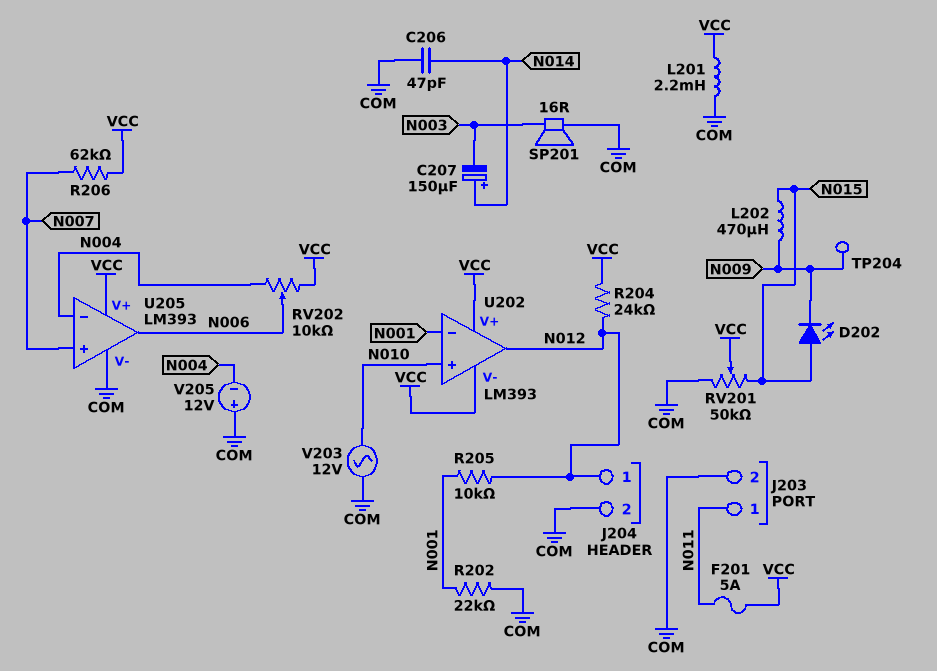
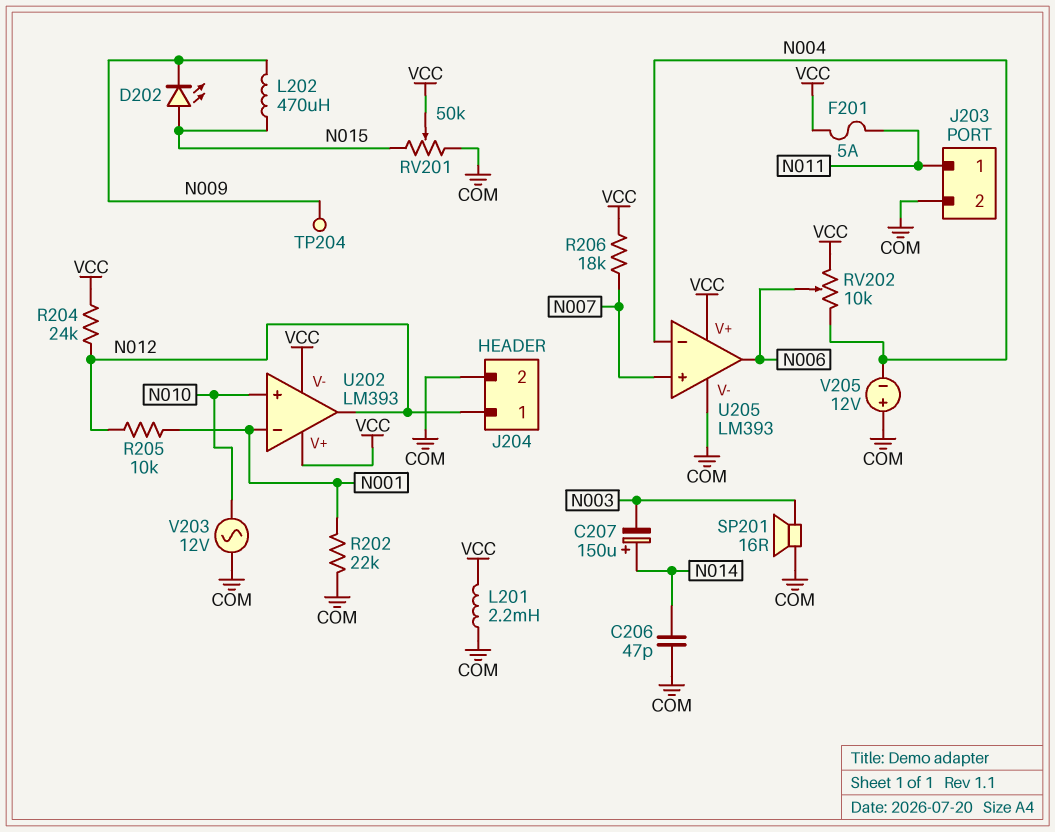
R206: 62k (N007, VCC) -> 18k (N007, VCC)

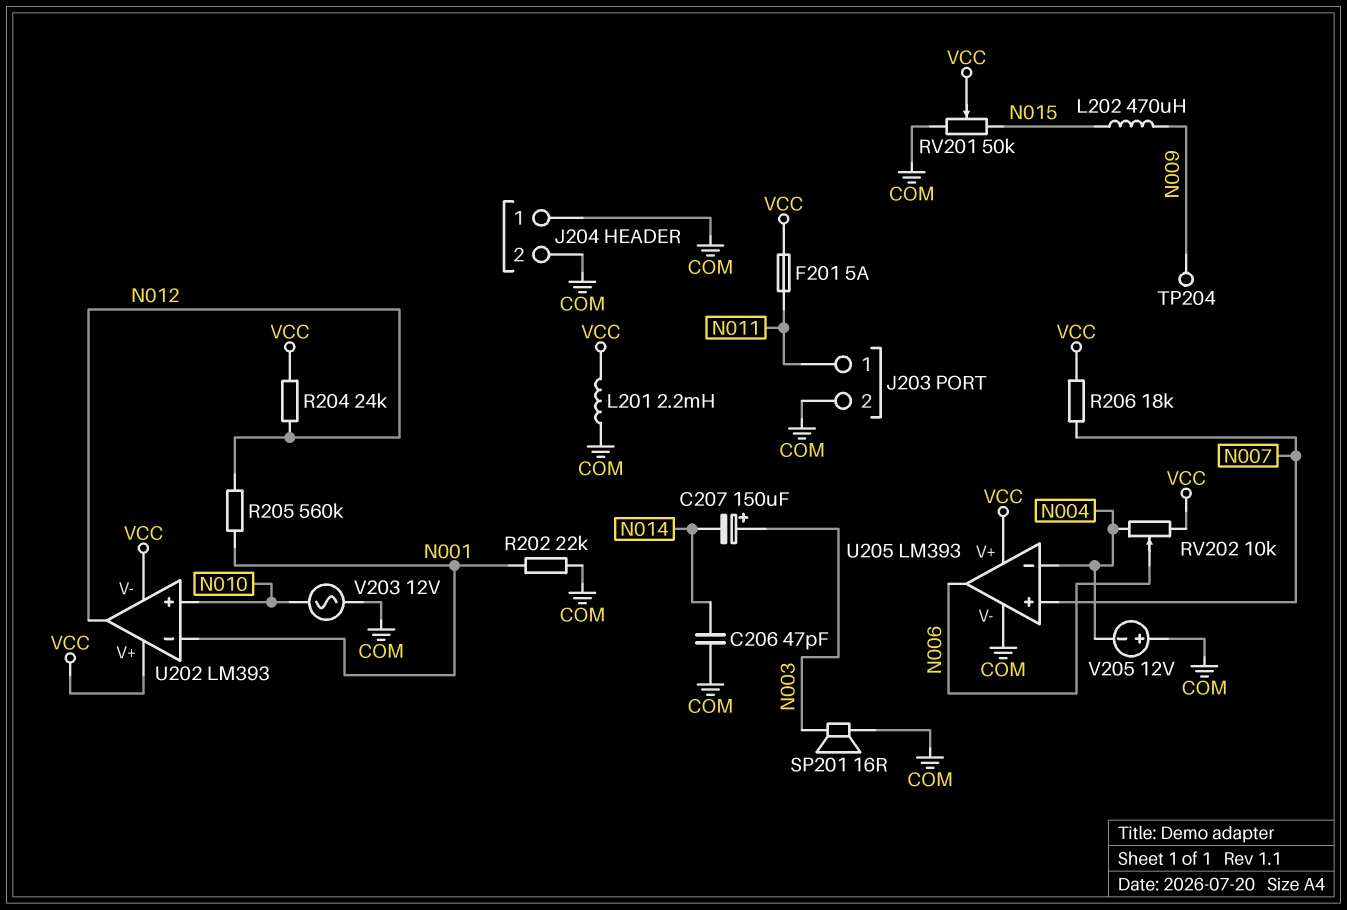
C207: 150uF (plus N014, minus N003) -> 150uF (plus N003, minus N014)
D202: LED (A N015, K N009) -> none
J204 pin 1: N012 -> COM
R205: 10k (N001, N012) -> 560k (N001, N012)

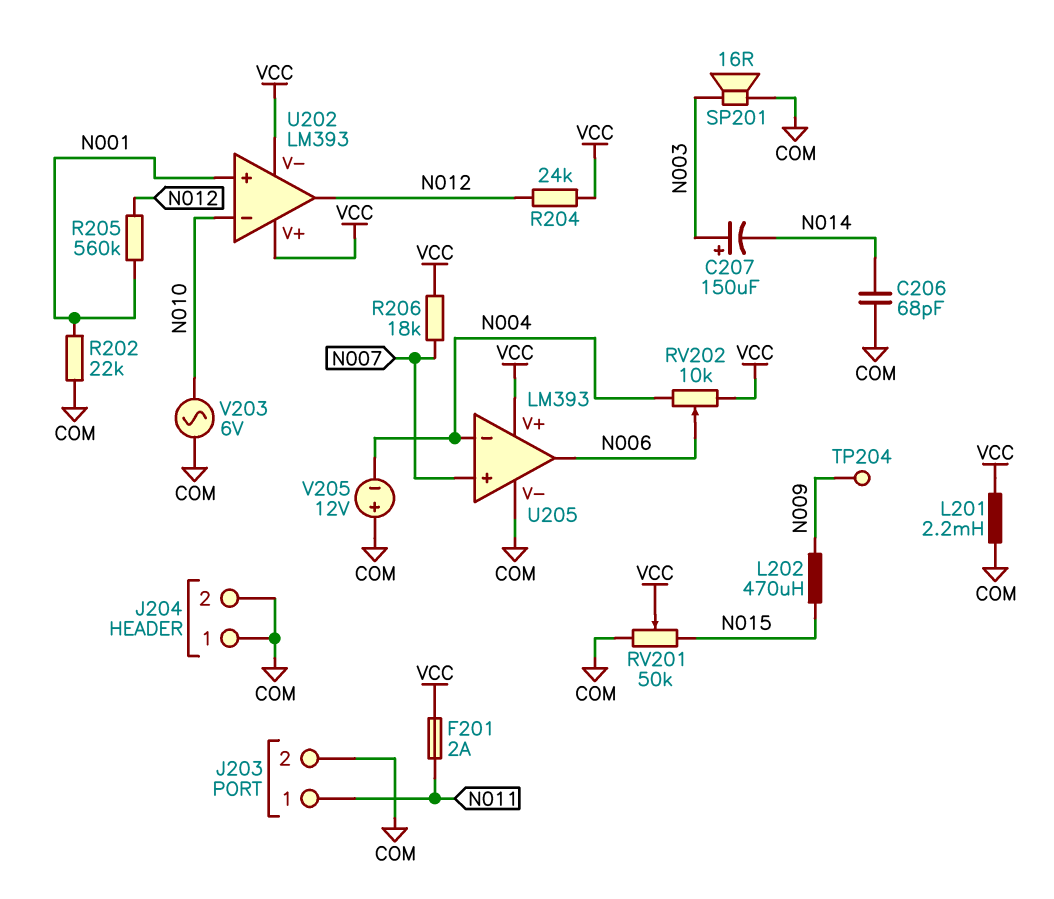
C206: 47pF (COM, N014) -> 68pF (COM, N014)
F201: 5A (N011, VCC) -> 2A (N011, VCC)
U202 pin in+: N010 -> N001
U202 pin in-: N001 -> N010
V203: AC 12V (COM, N010) -> AC 6V (COM, N010)

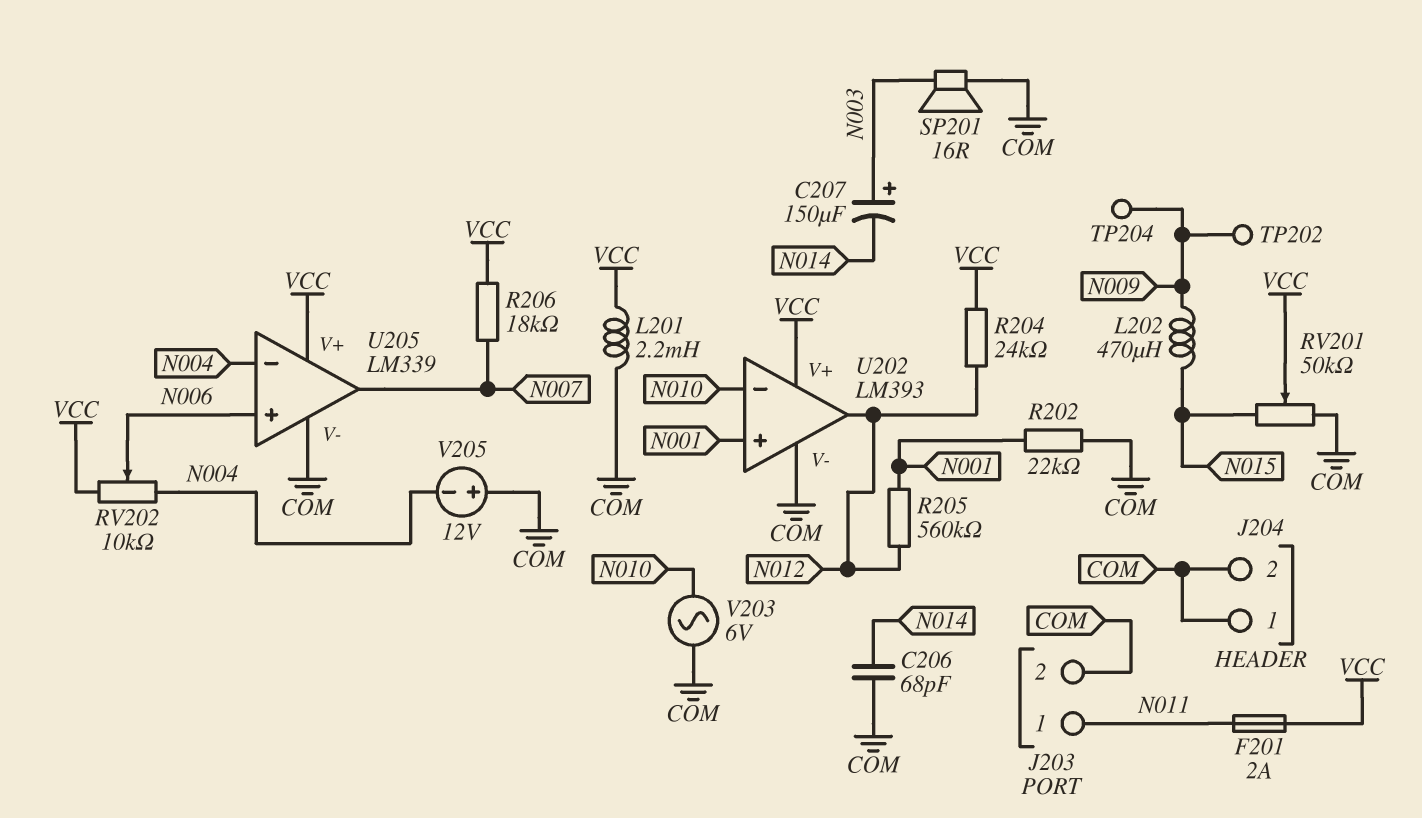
TP202: none -> test point (N009)
U202 pin V-: VCC -> COM
U205: LM393 -> LM339
U205 pin in+: N007 -> N006
U205 pin out: N006 -> N007

